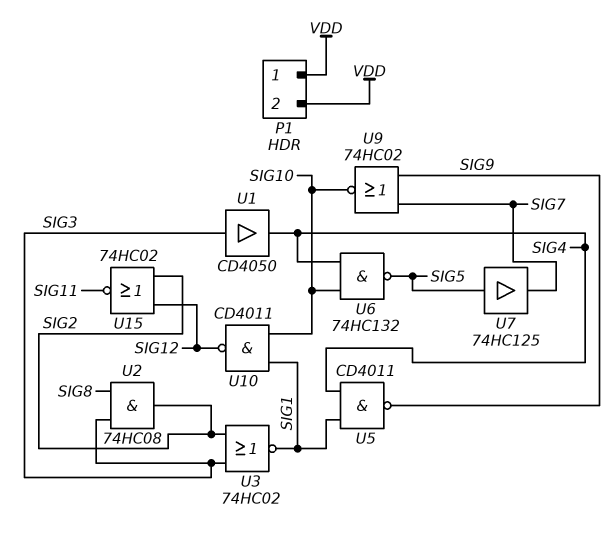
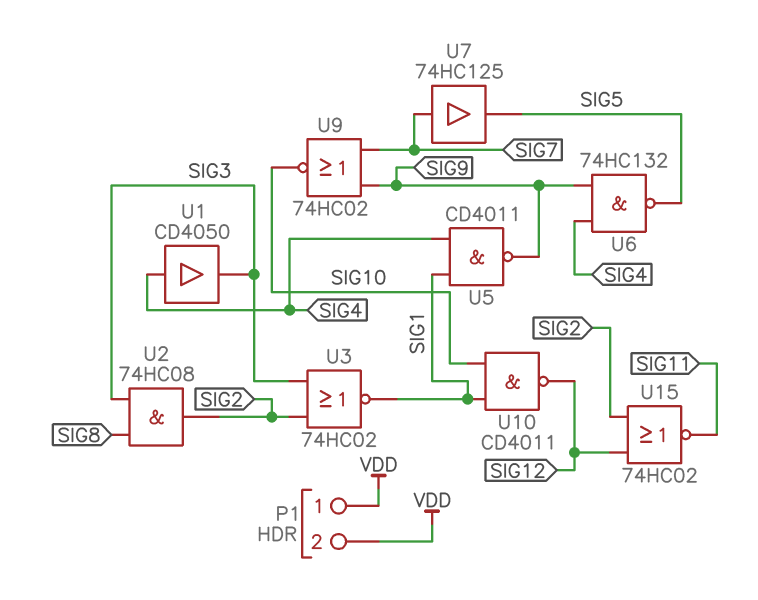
U1: buffer CD4050 (in SIG3, out SIG4) -> buffer CD4050 (in SIG4, out SIG3)
U6: NAND 74HC132 (in SIG4, in SIG10, out SIG5) -> NAND 74HC132 (in SIG4, in SIG9, out SIG5)
U7: buffer 74HC125 (in SIG5, out SIG7) -> buffer 74HC125 (in SIG7, out SIG5)

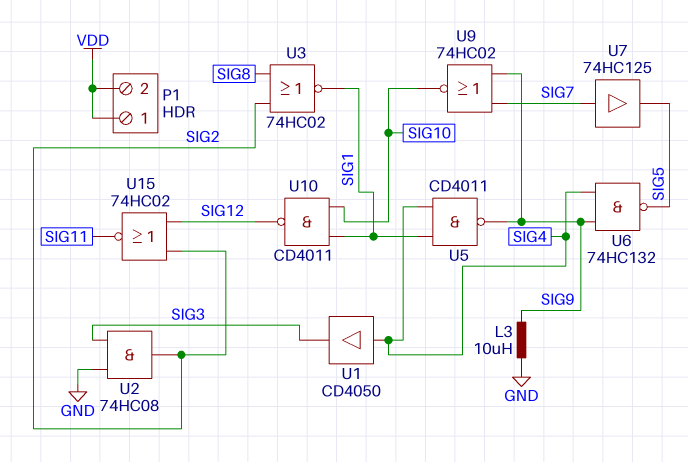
L3: none -> 10uH (GND, SIG9)
U2: AND 74HC08 (in SIG3, in SIG8, out SIG2) -> AND 74HC08 (in GND, in SIG3, out SIG2)
U3: NOR 74HC02 (in SIG2, in SIG3, out SIG1) -> NOR 74HC02 (in SIG2, in SIG8, out SIG1)

